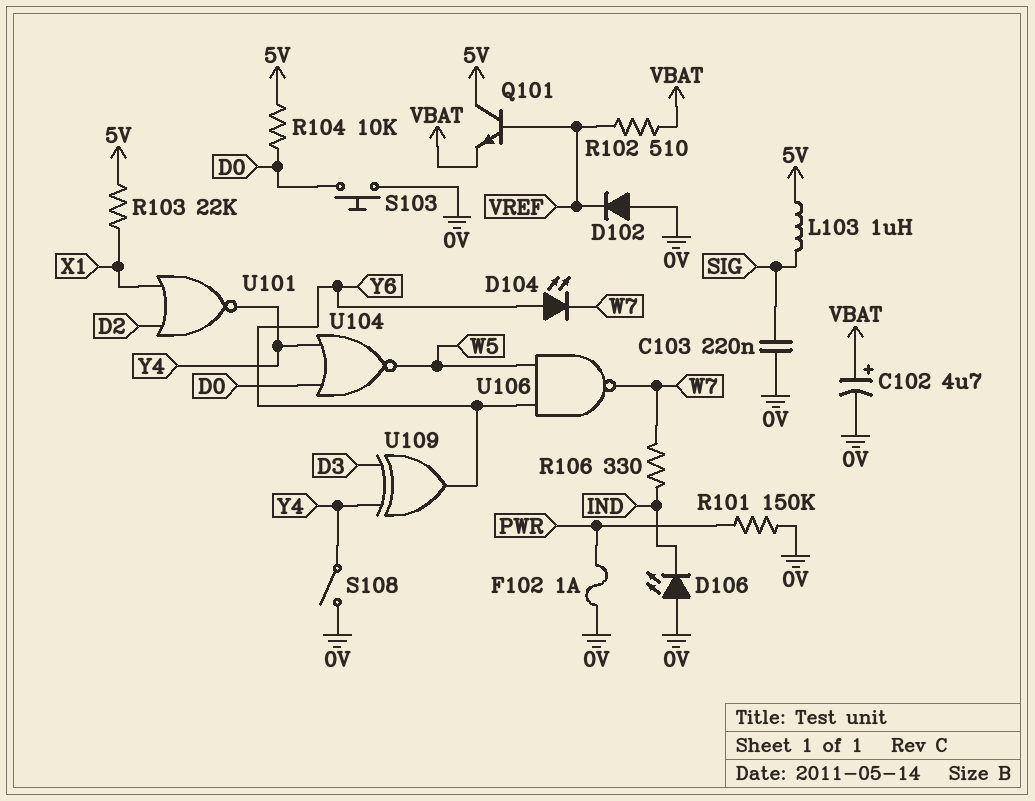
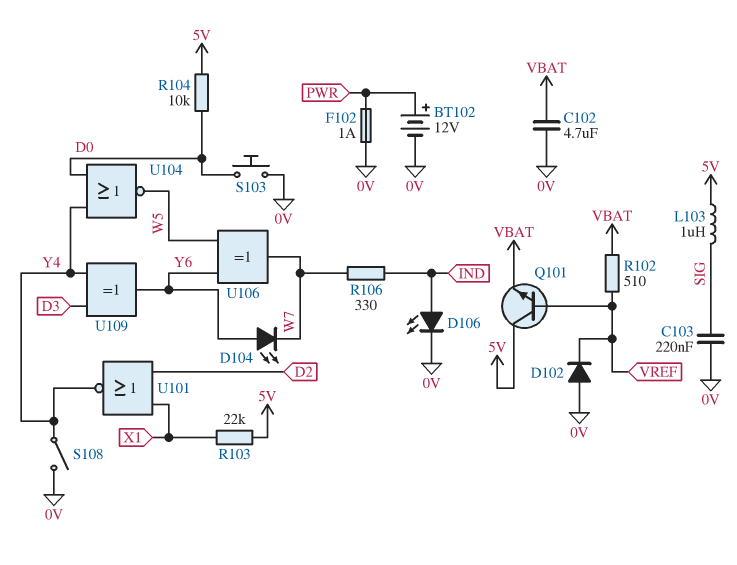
BT102: none -> 12V (plus PWR, minus 0V)
C102: 4.7uF (plus VBAT, minus 0V) -> 4.7uF (0V, VBAT)
D106: LED (A 0V, K IND) -> LED (A IND, K 0V)
R101: 150k (0V, PWR) -> none
U106: NAND (in W5, in Y6, out W7) -> XOR (in W5, in Y6, out W7)

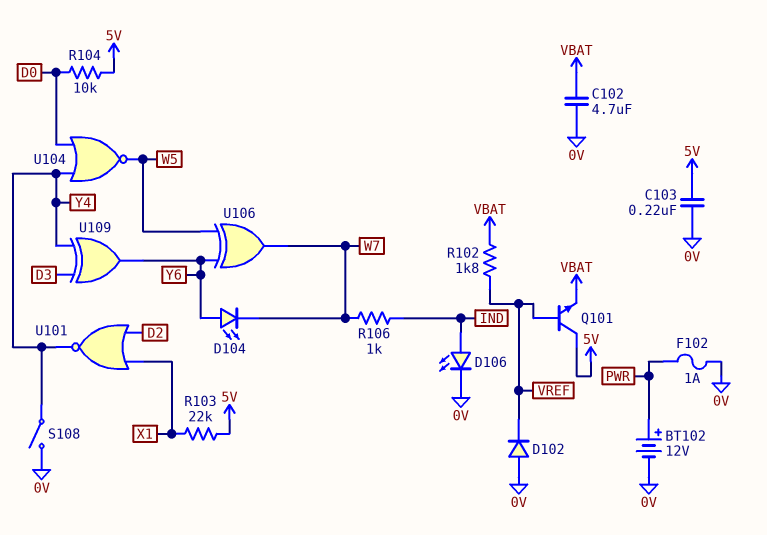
C103: 220nF (0V, SIG) -> 220nF (0V, 5V)
L103: 1uH (5V, SIG) -> none
R102: 510 (VBAT, VREF) -> 1.8k (VBAT, VREF)
R106: 330 (IND, W7) -> 1k (IND, W7)
S103: button (0V, D0) -> none

